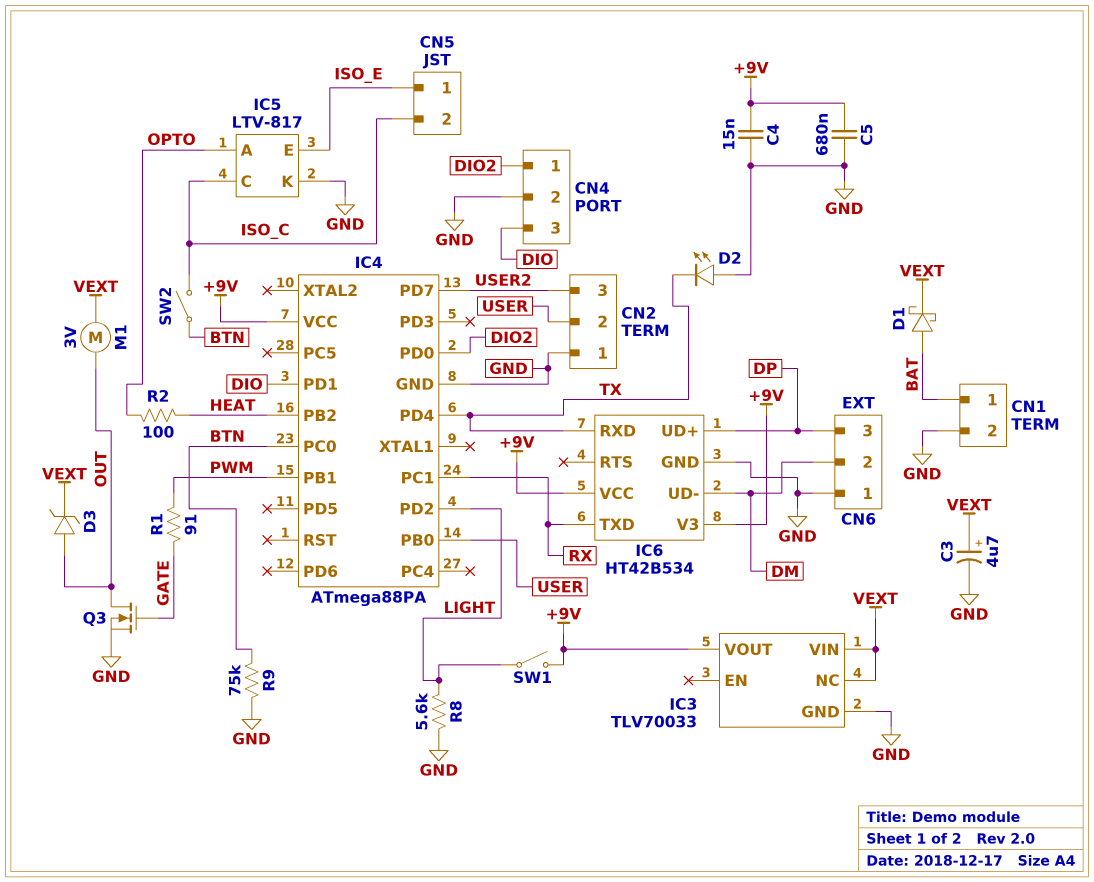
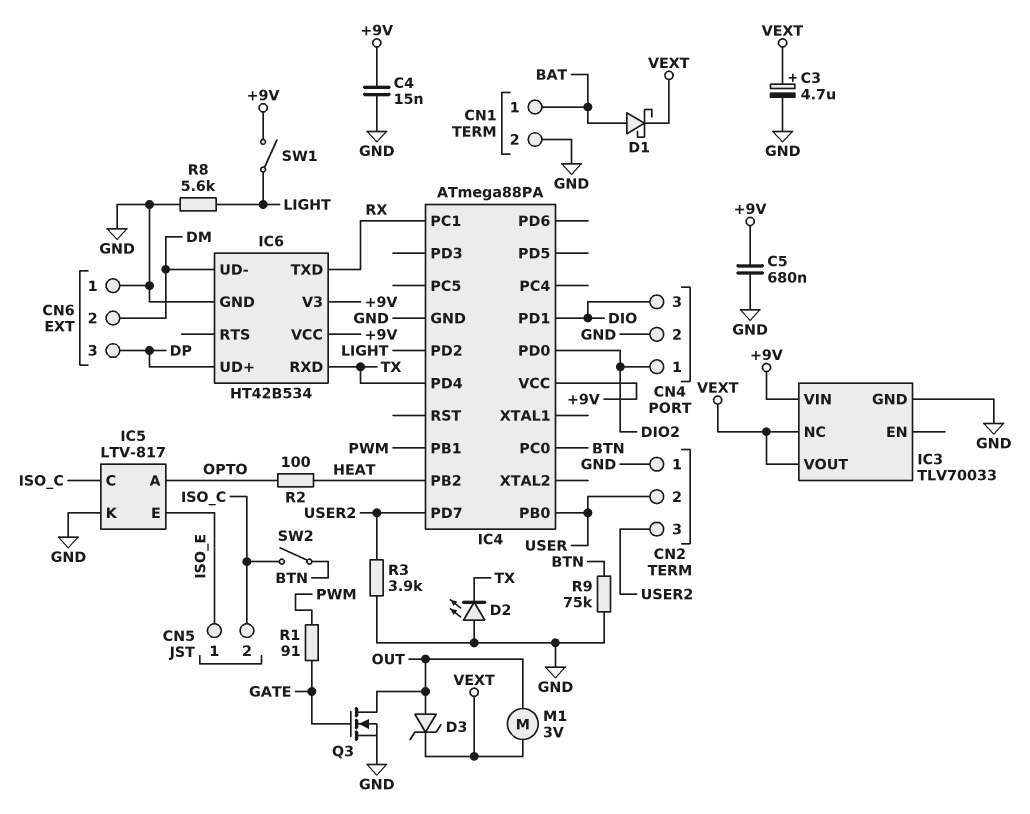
IC3 pin VIN: VEXT -> +9V
IC3 pin VOUT: +9V -> VEXT
R3: none -> 3.9k (GND, USER2)

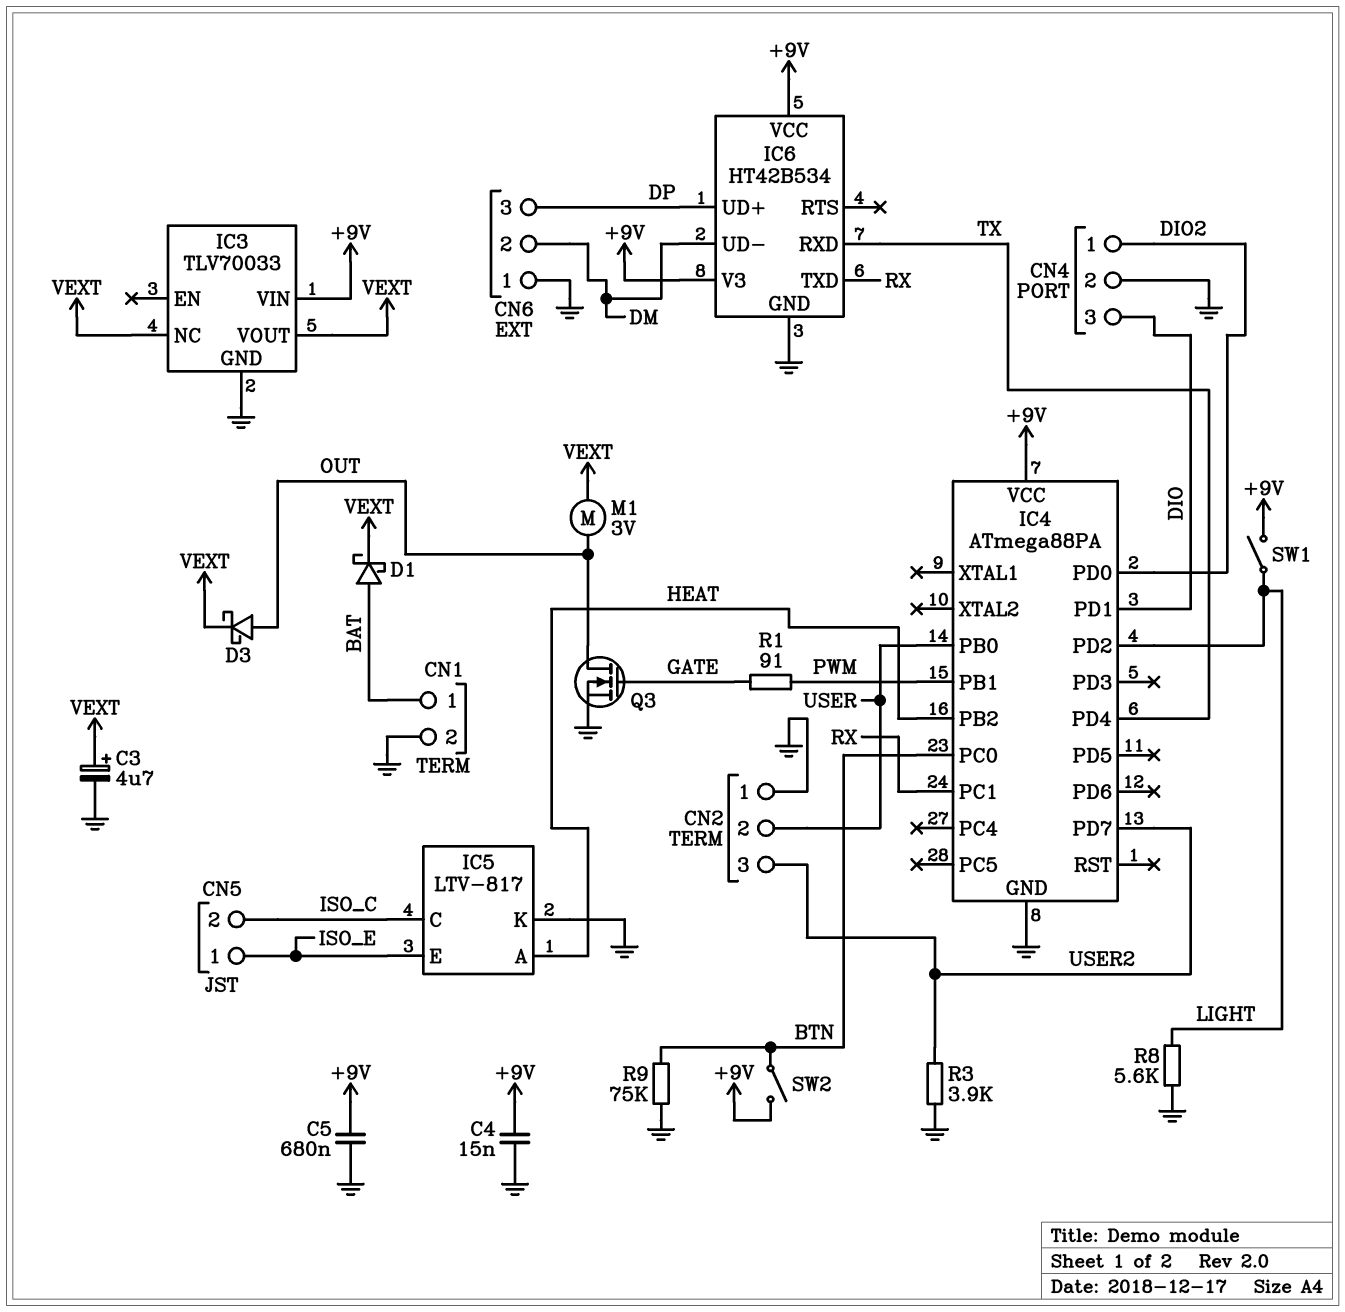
D2: LED (A GND, K TX) -> none
D3: zener (A OUT, K VEXT) -> schottky (A OUT, K VEXT)
IC5 pin A: OPTO -> HEAT
R2: 100 (HEAT, OPTO) -> none
SW2: switch (BTN, ISO_C) -> switch (+9V, BTN)

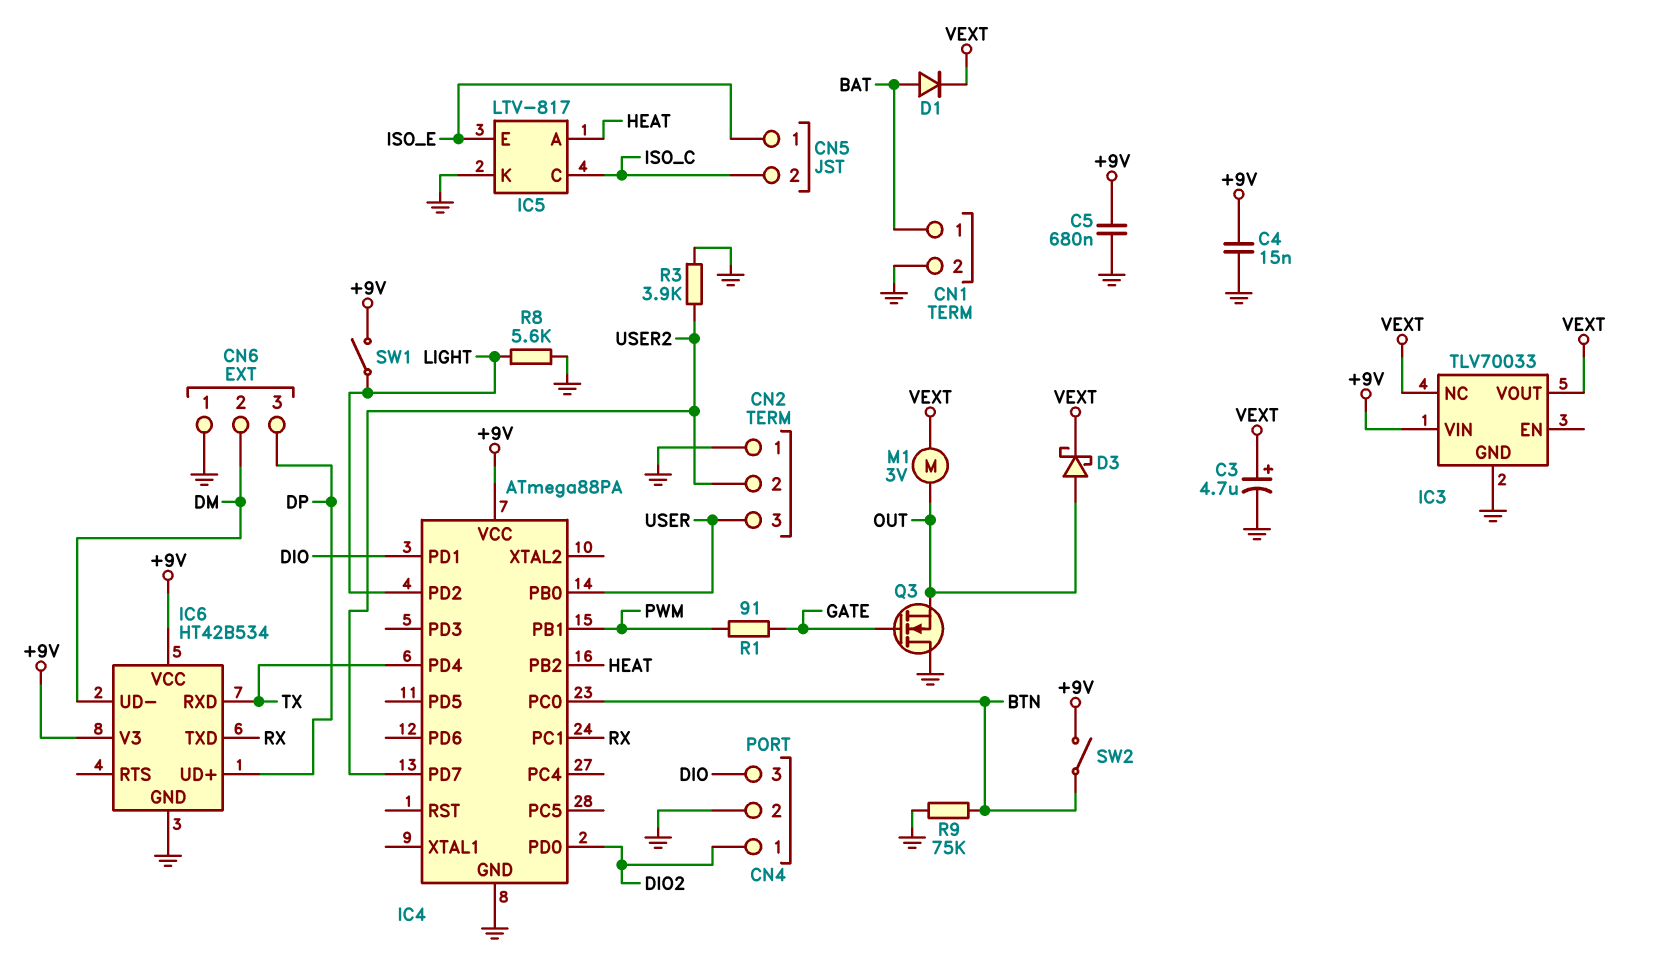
CN2 pin 2: USER -> USER2
CN2 pin 3: USER2 -> USER
D1: schottky (A BAT, K VEXT) -> diode (A BAT, K VEXT)
Q3: NMOS (G GATE, D OUT, S GND) -> NMOS (G GATE, D GND, S OUT)

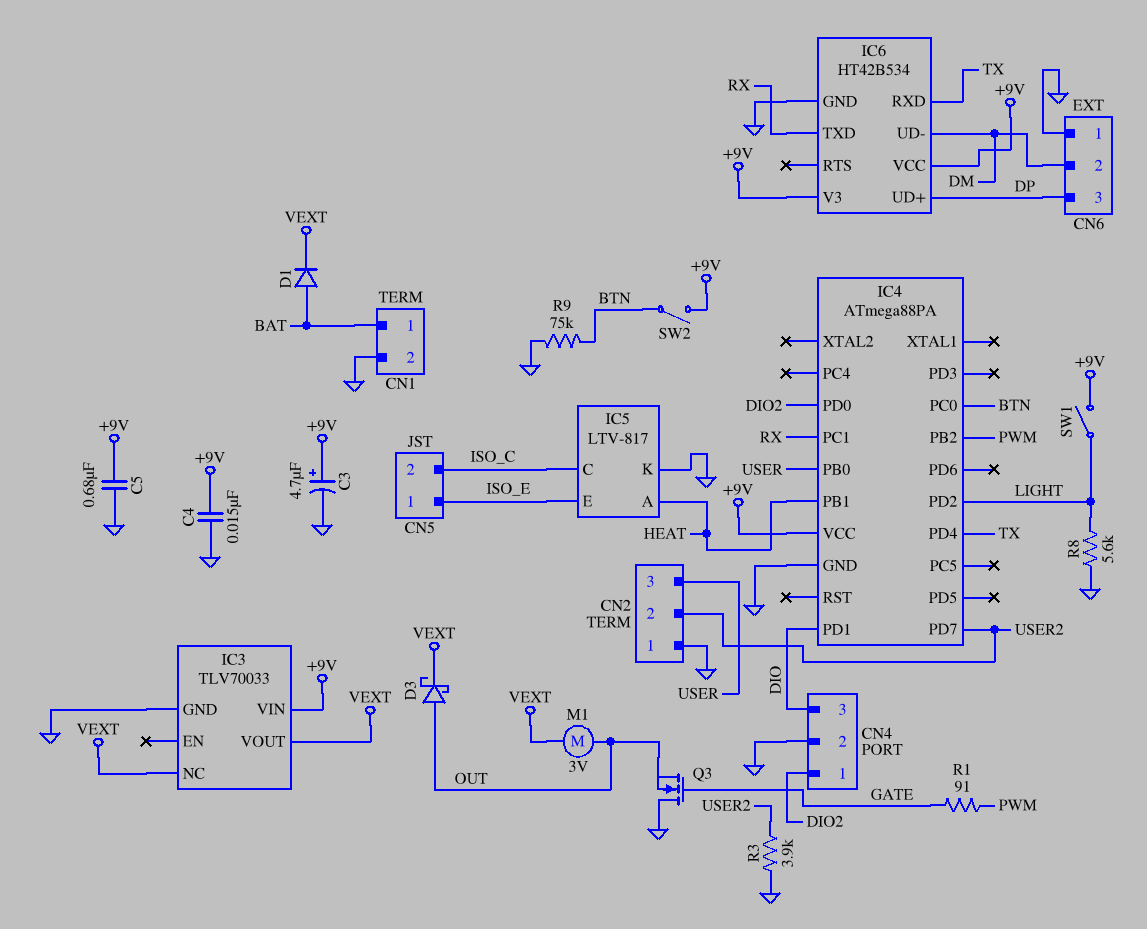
C3: 4.7uF (plus VEXT, minus GND) -> 4.7uF (plus +9V, minus GND)
IC4 pin PB1: PWM -> HEAT
IC4 pin PB2: HEAT -> PWM

